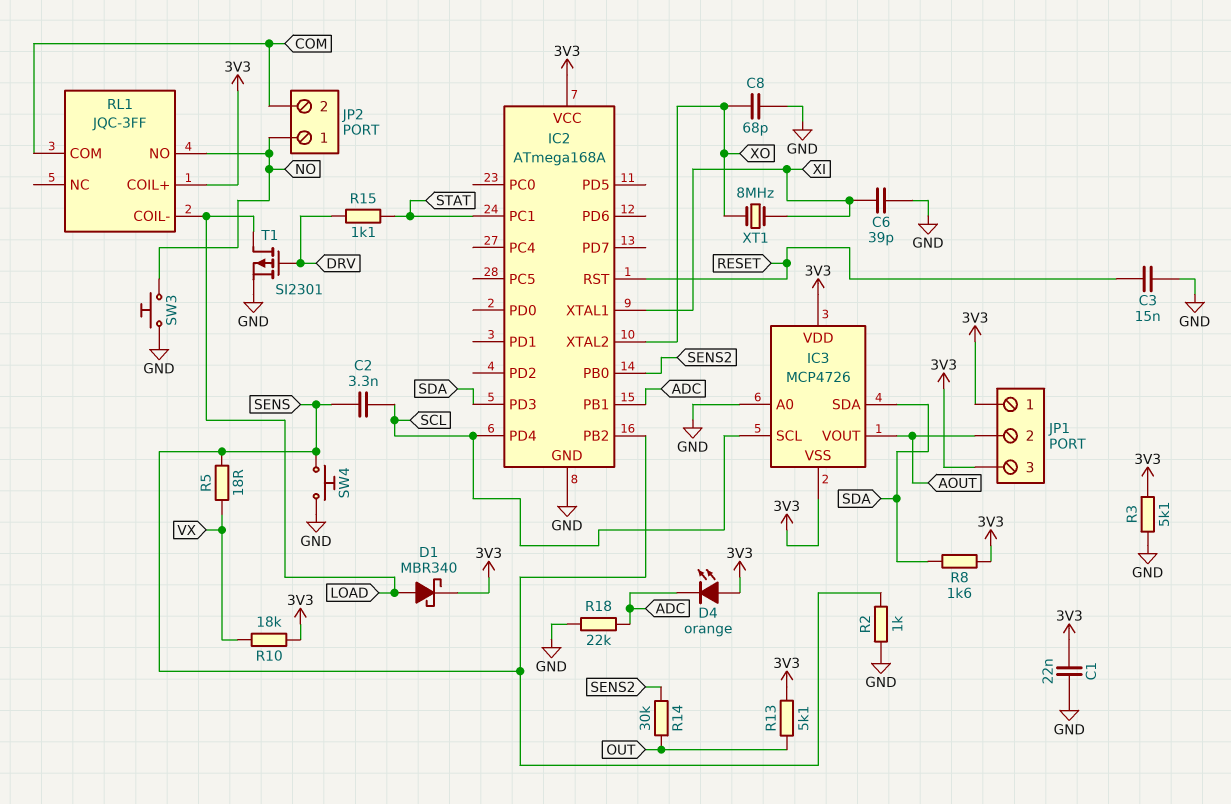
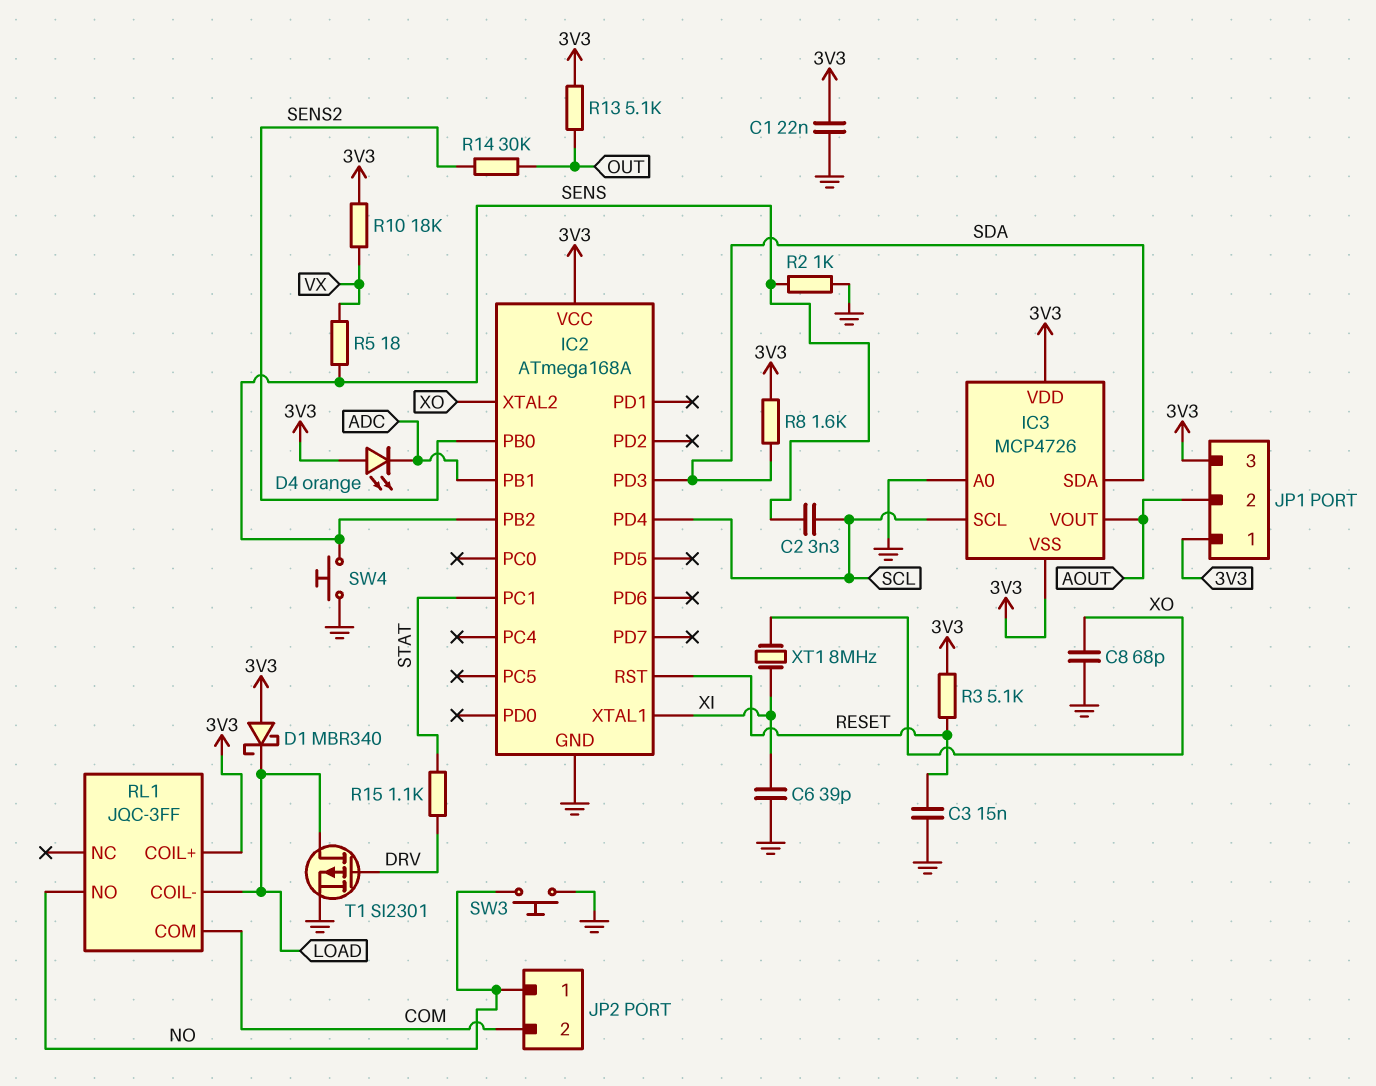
D1: schottky MBR340 (A LOAD, K 3V3) -> schottky MBR340 (A 3V3, K LOAD)
R3: 5.1k (3V3, GND) -> 5.1k (3V3, RESET)
R18: 22k (ADC, GND) -> none

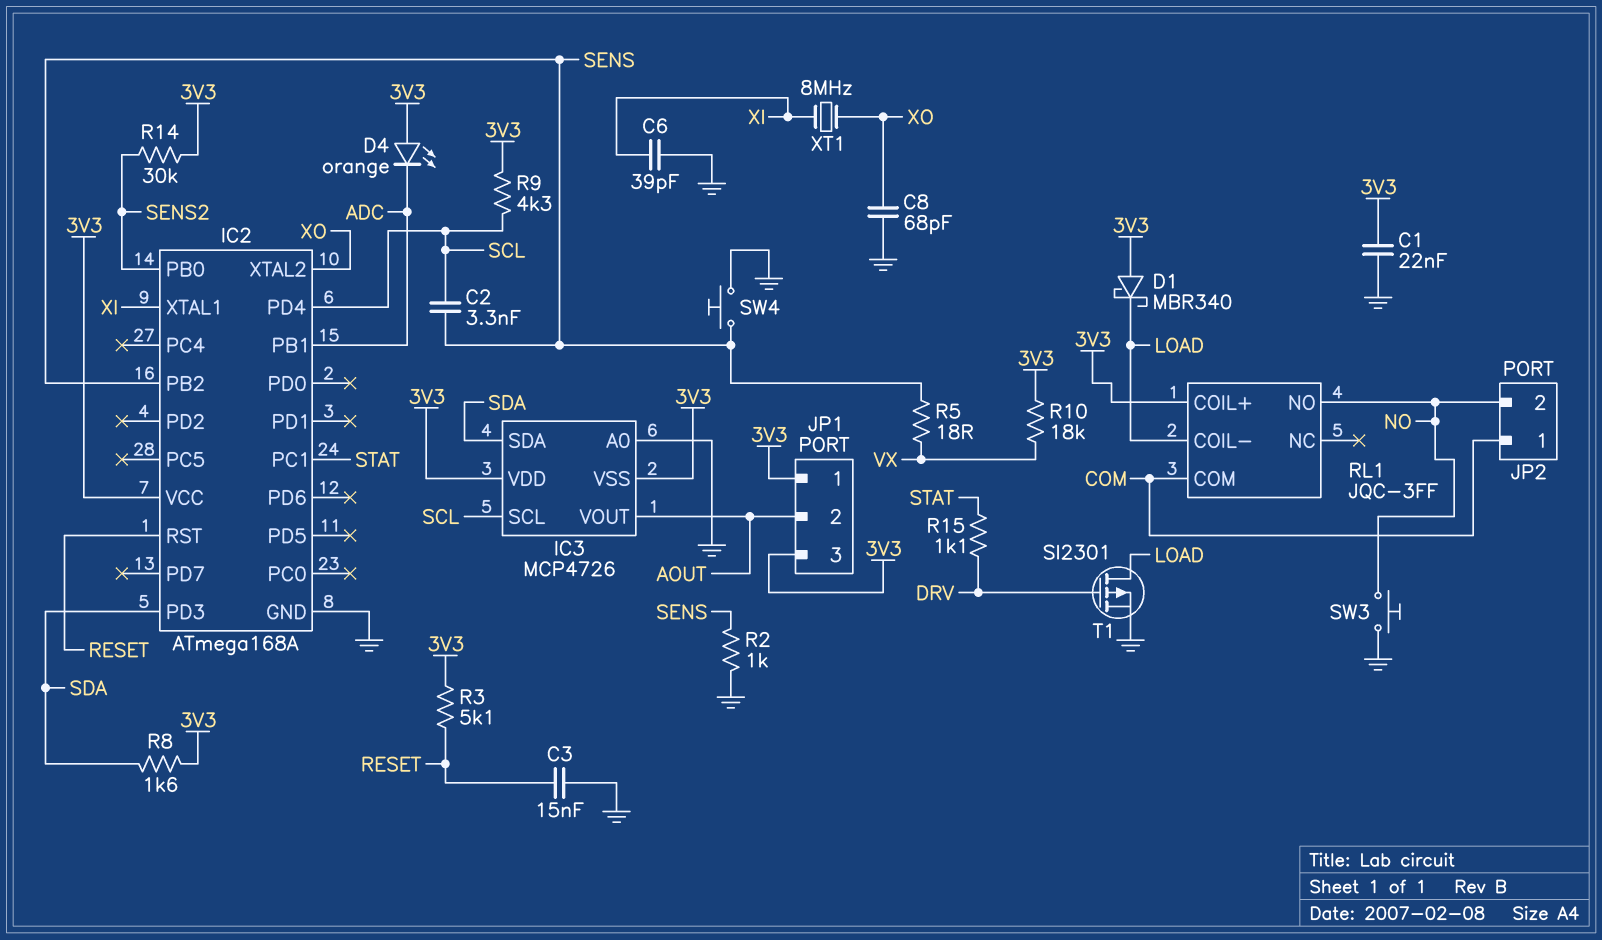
JP2 pin 1: NO -> COM
JP2 pin 2: COM -> NO
R9: none -> 4.3k (3V3, SCL)
R13: 5.1k (3V3, OUT) -> none
R14: 30k (OUT, SENS2) -> 30k (3V3, SENS2)

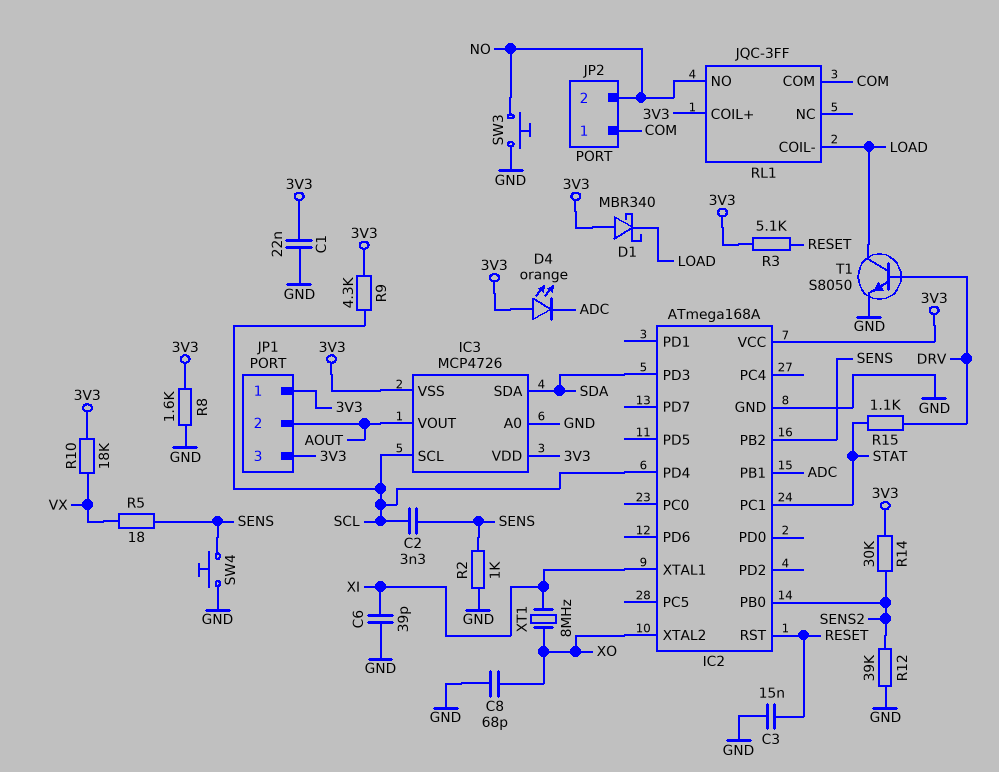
R8: 1.6k (3V3, SDA) -> 1.6k (3V3, GND)
R12: none -> 39k (GND, SENS2)
T1: PMOS SI2301 (G DRV, D LOAD, S GND) -> NPN S8050 (B DRV, C LOAD, E GND)

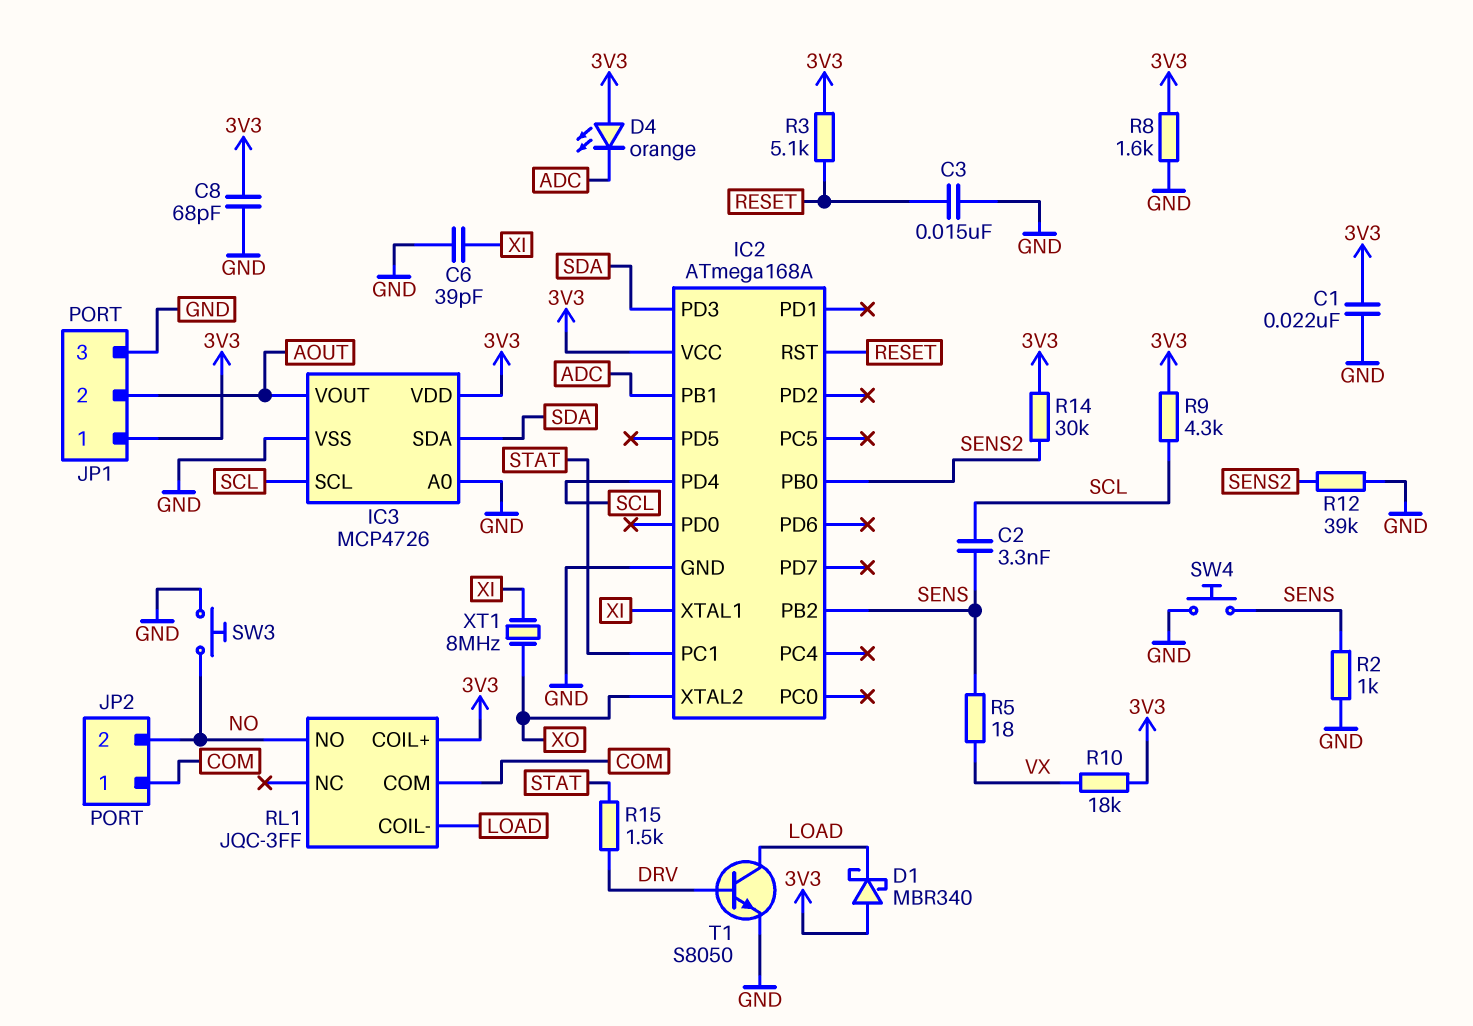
C8: 68pF (GND, XO) -> 68pF (3V3, GND)
IC3 pin VSS: 3V3 -> GND
JP1 pin 3: 3V3 -> GND
R15: 1.1k (DRV, STAT) -> 1.5k (DRV, STAT)

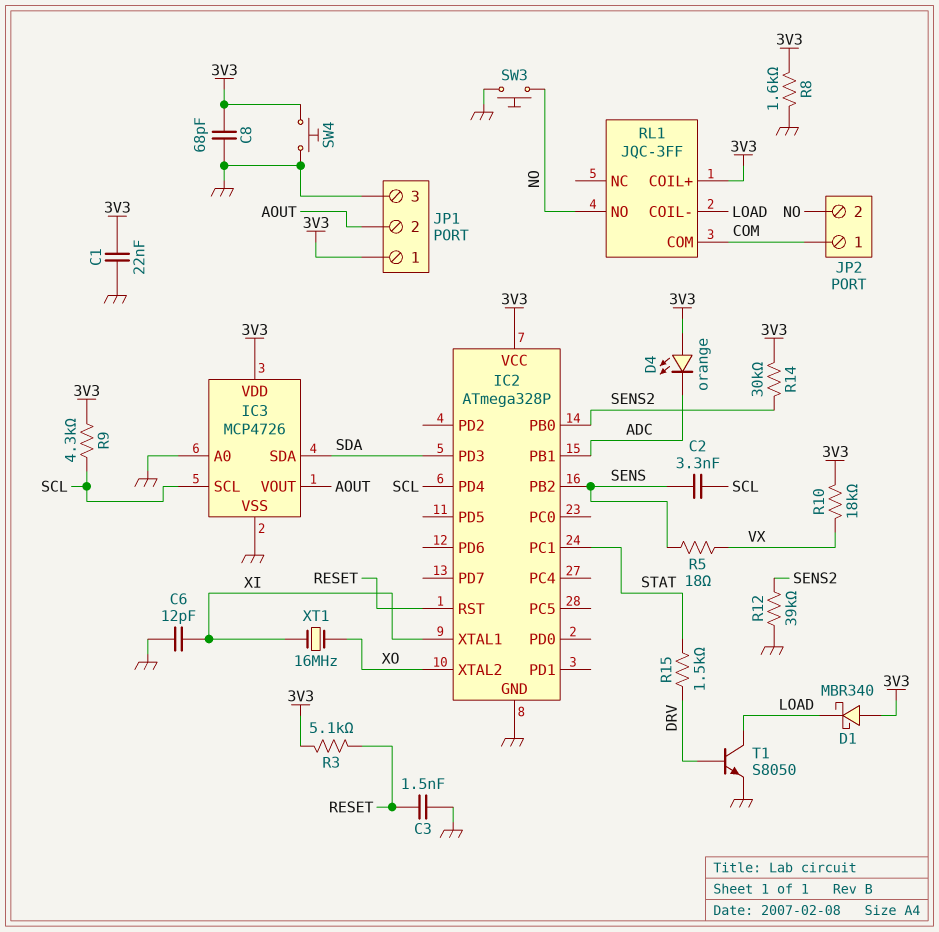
C3: 15nF (GND, RESET) -> 1.5nF (GND, RESET)
C6: 39pF (GND, XI) -> 12pF (GND, XI)
IC2: ATmega168A -> ATmega328P
R2: 1k (GND, SENS) -> none
SW4: button (GND, SENS) -> button (3V3, GND)
XT1: 8MHz (XI, XO) -> 16MHz (XI, XO)

